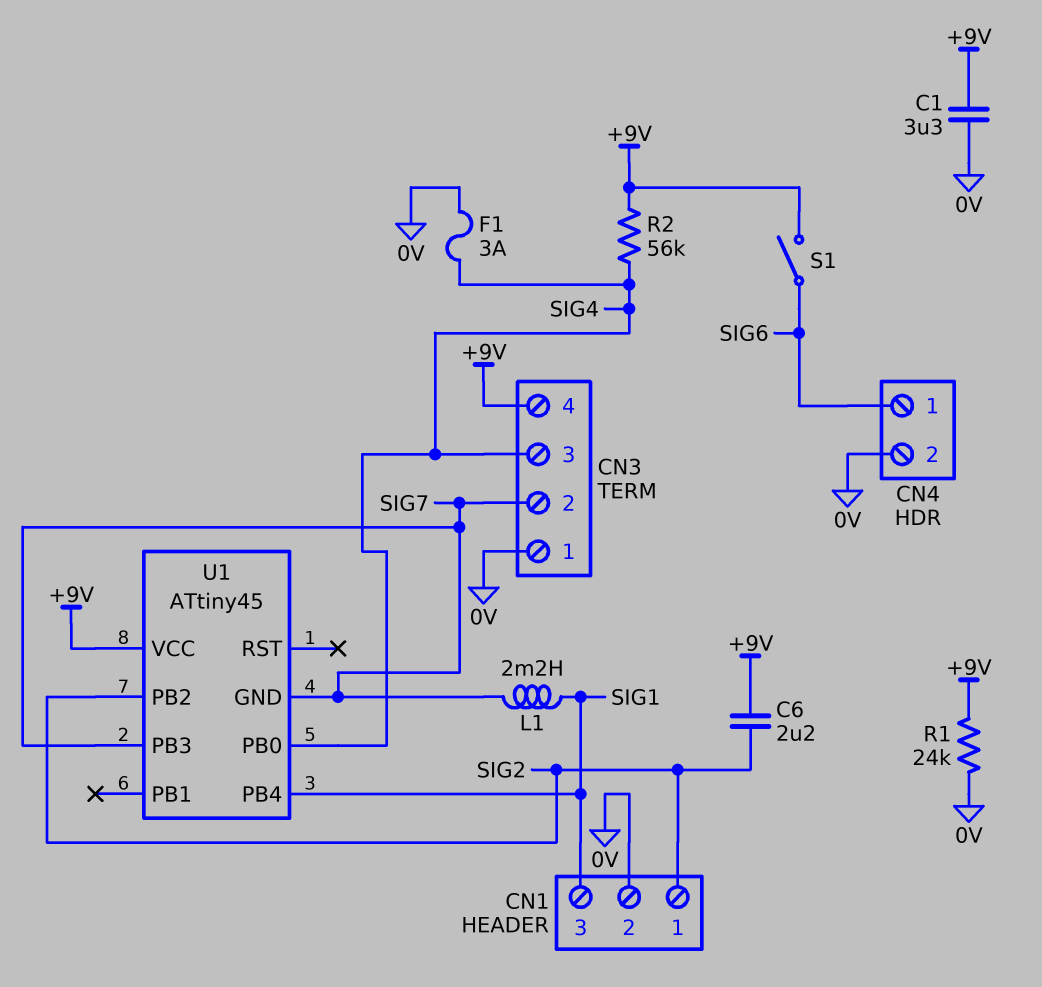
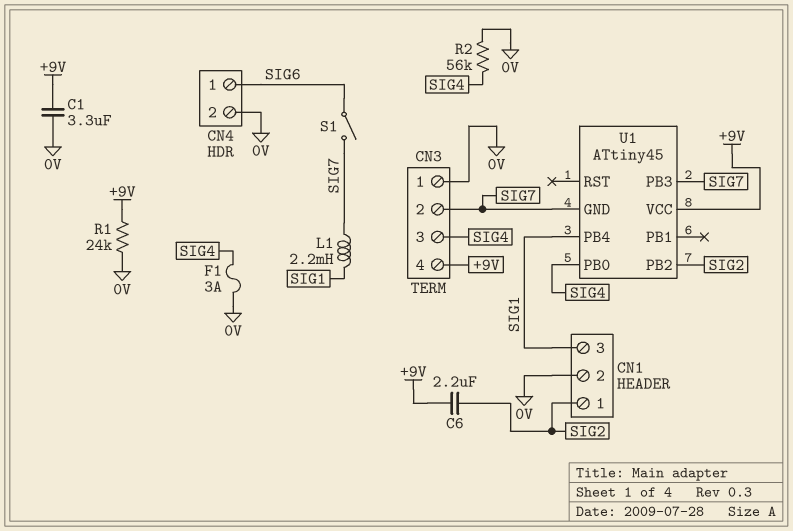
R2: 56k (+9V, SIG4) -> 56k (0V, SIG4)
S1: switch (+9V, SIG6) -> switch (SIG6, SIG7)

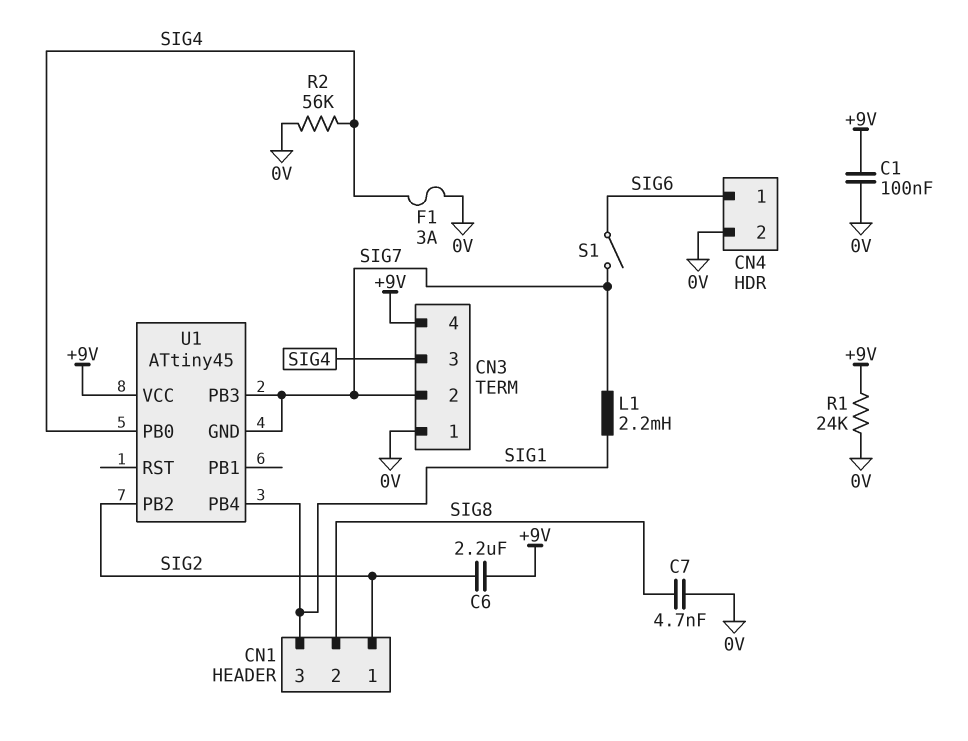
C1: 3.3uF (+9V, 0V) -> 100nF (+9V, 0V)
C7: none -> 4.7nF (0V, SIG8)
CN1 pin 2: 0V -> SIG8

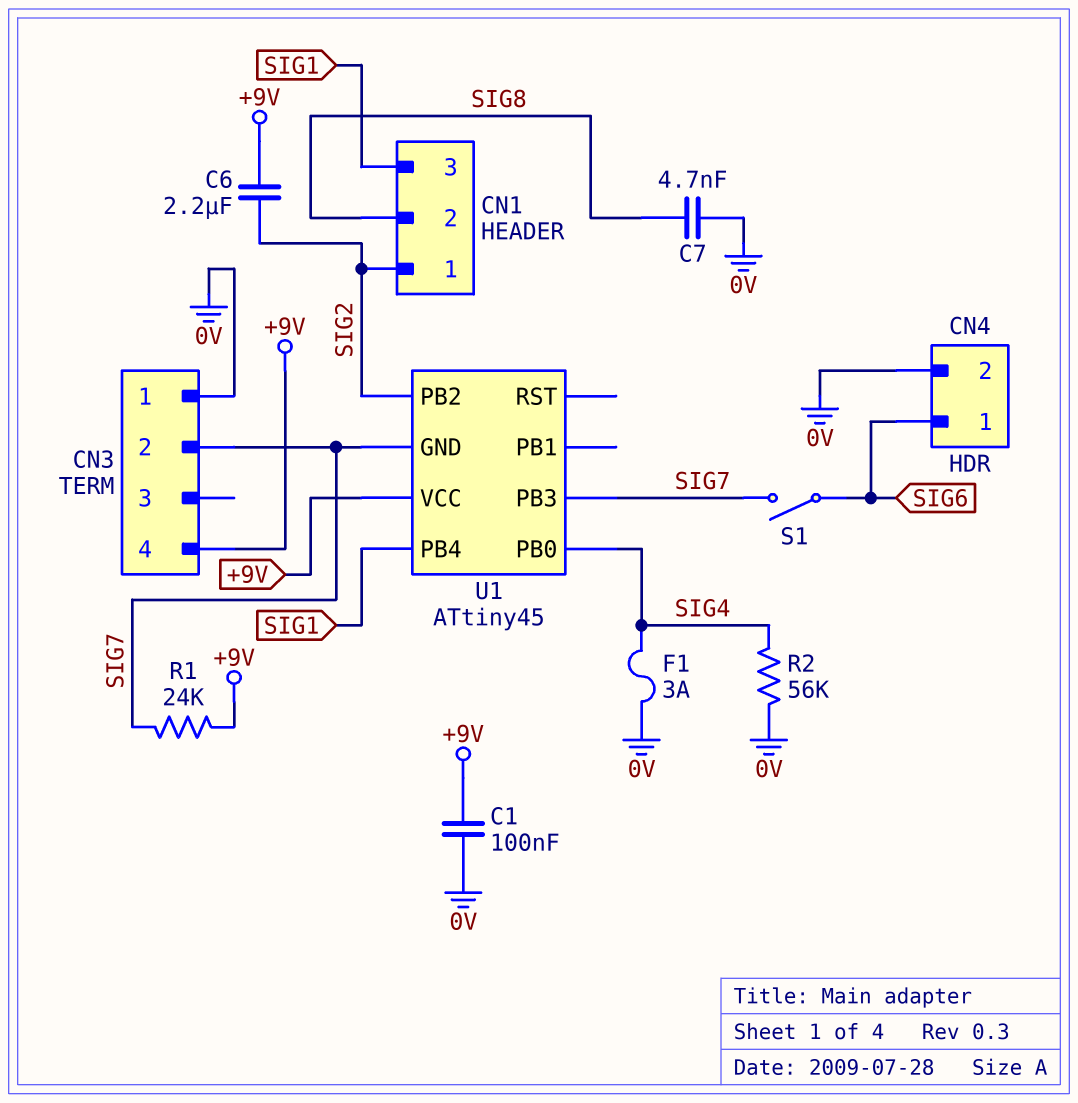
CN3 pin 3: SIG4 -> none
L1: 2.2mH (SIG1, SIG7) -> none
R1: 24k (+9V, 0V) -> 24k (+9V, SIG7)

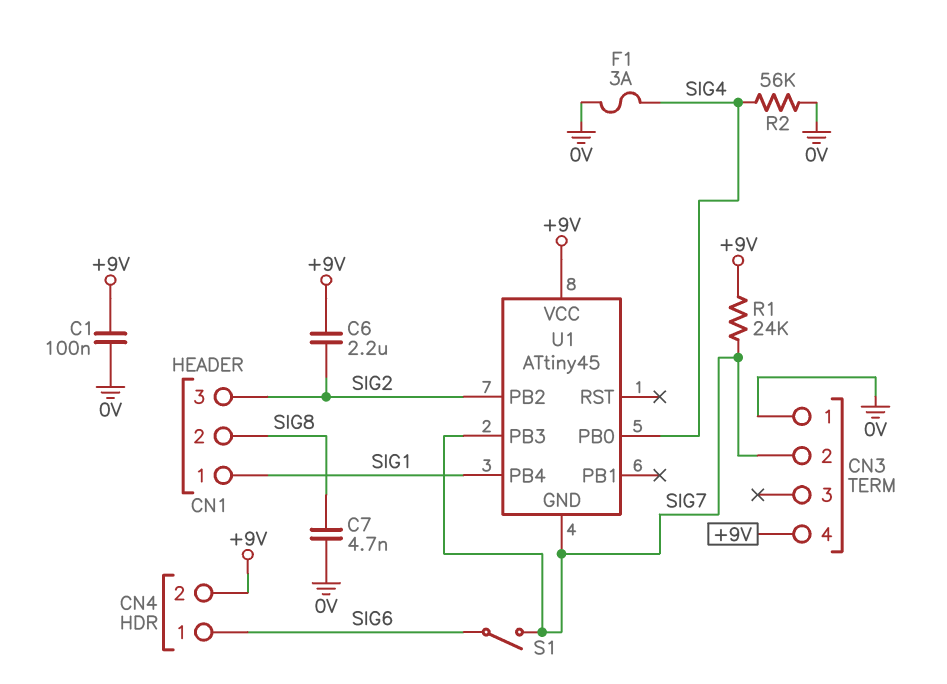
CN1 pin 1: SIG2 -> SIG1
CN1 pin 3: SIG1 -> SIG2
CN4 pin 2: 0V -> +9V

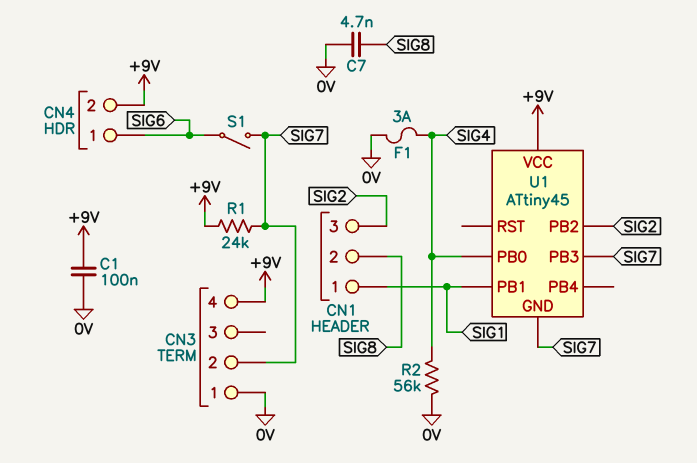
C6: 2.2uF (+9V, SIG2) -> none
U1 pin PB1: none -> SIG1
U1 pin PB4: SIG1 -> none

